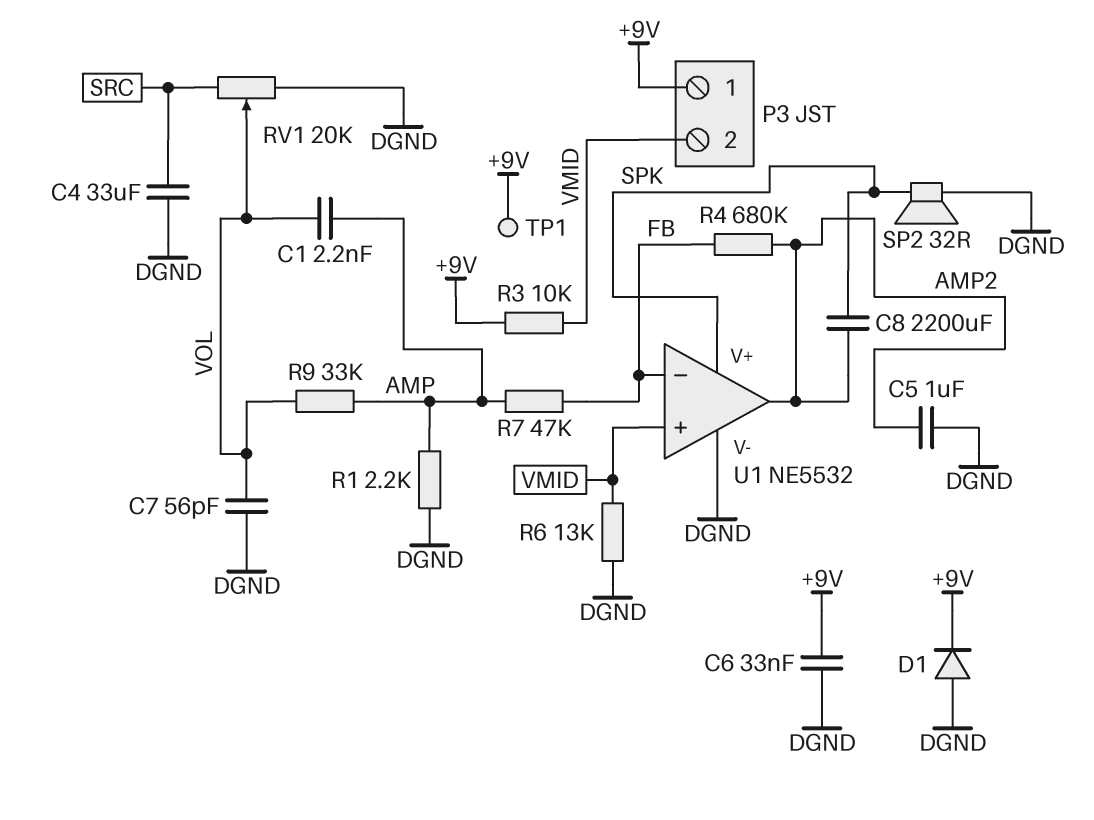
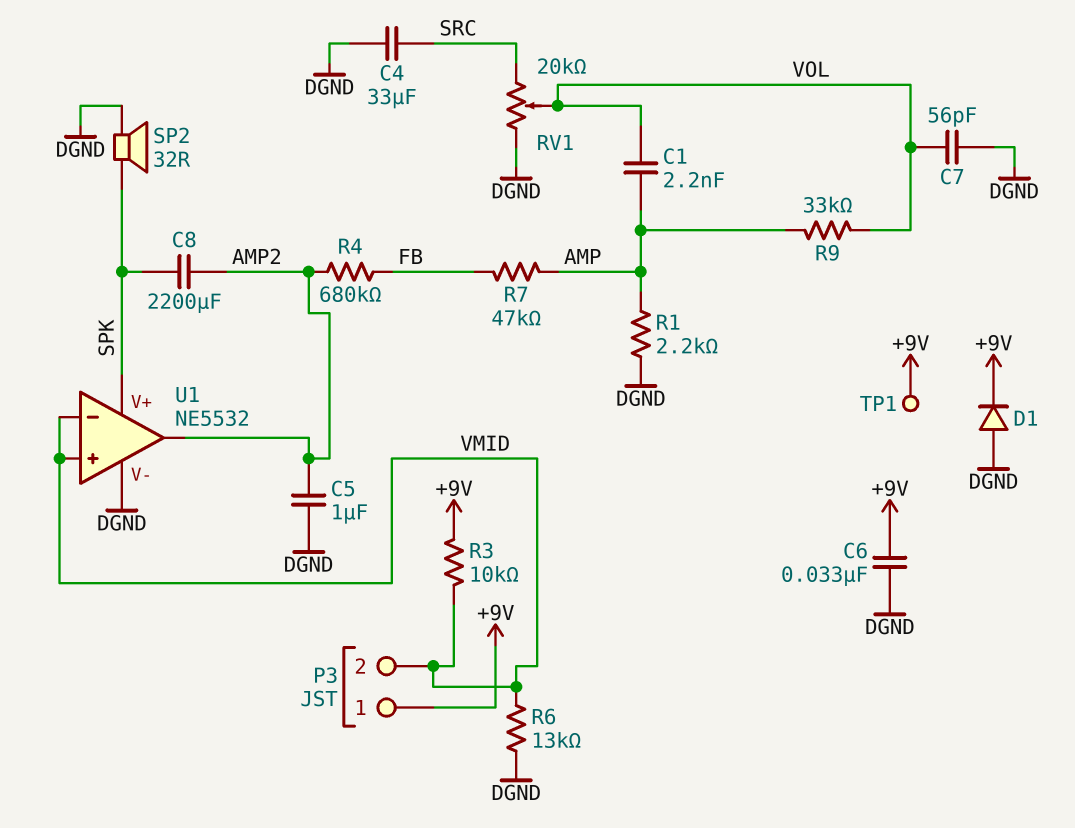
U1 pin in-: FB -> VMID

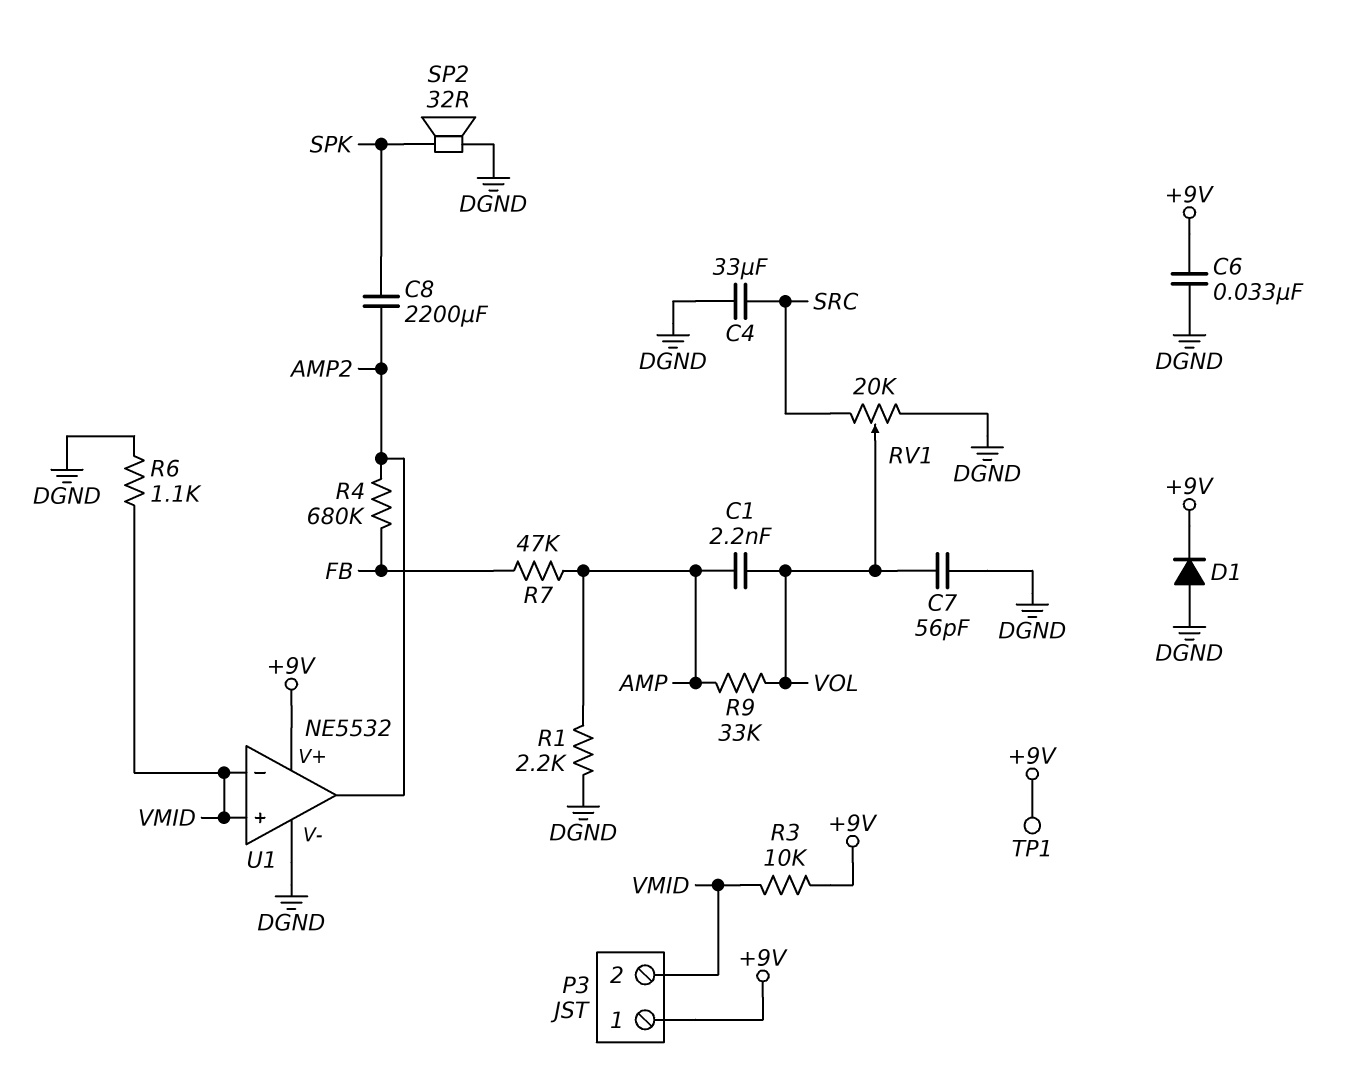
C5: 1uF (AMP2, DGND) -> none
R6: 13k (DGND, VMID) -> 1.1k (DGND, VMID)
U1 pin V+: SPK -> +9V

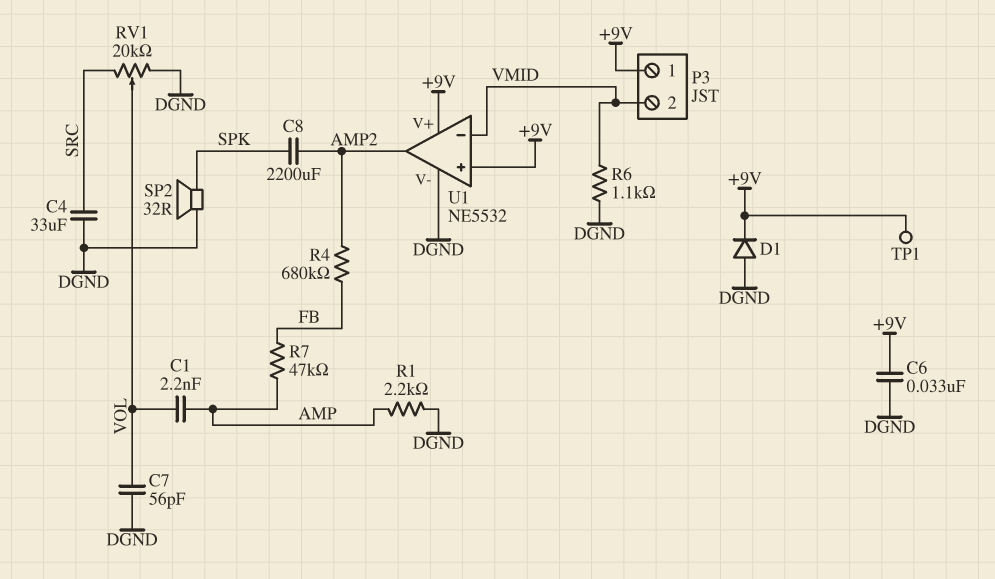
R3: 10k (+9V, VMID) -> none
R9: 33k (AMP, VOL) -> none
U1 pin in+: VMID -> +9V

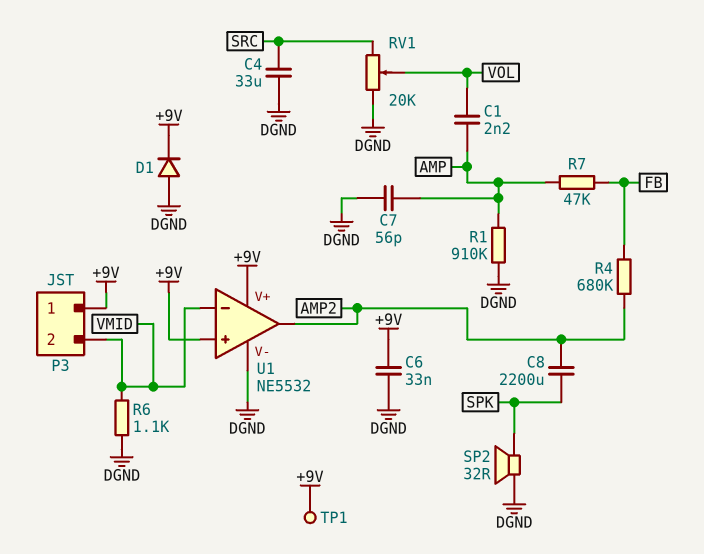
C7: 56pF (DGND, VOL) -> 56pF (AMP, DGND)
R1: 2.2k (AMP, DGND) -> 910k (AMP, DGND)

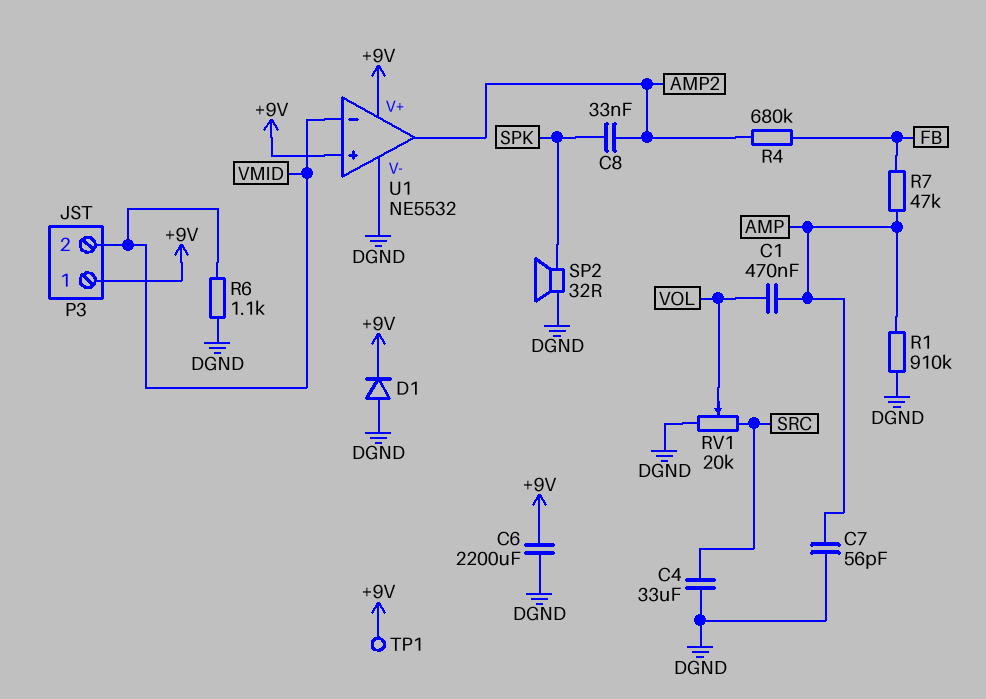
C1: 2.2nF (AMP, VOL) -> 470nF (AMP, VOL)
C6: 33nF (+9V, DGND) -> 2200uF (+9V, DGND)
C8: 2200uF (AMP2, SPK) -> 33nF (AMP2, SPK)

